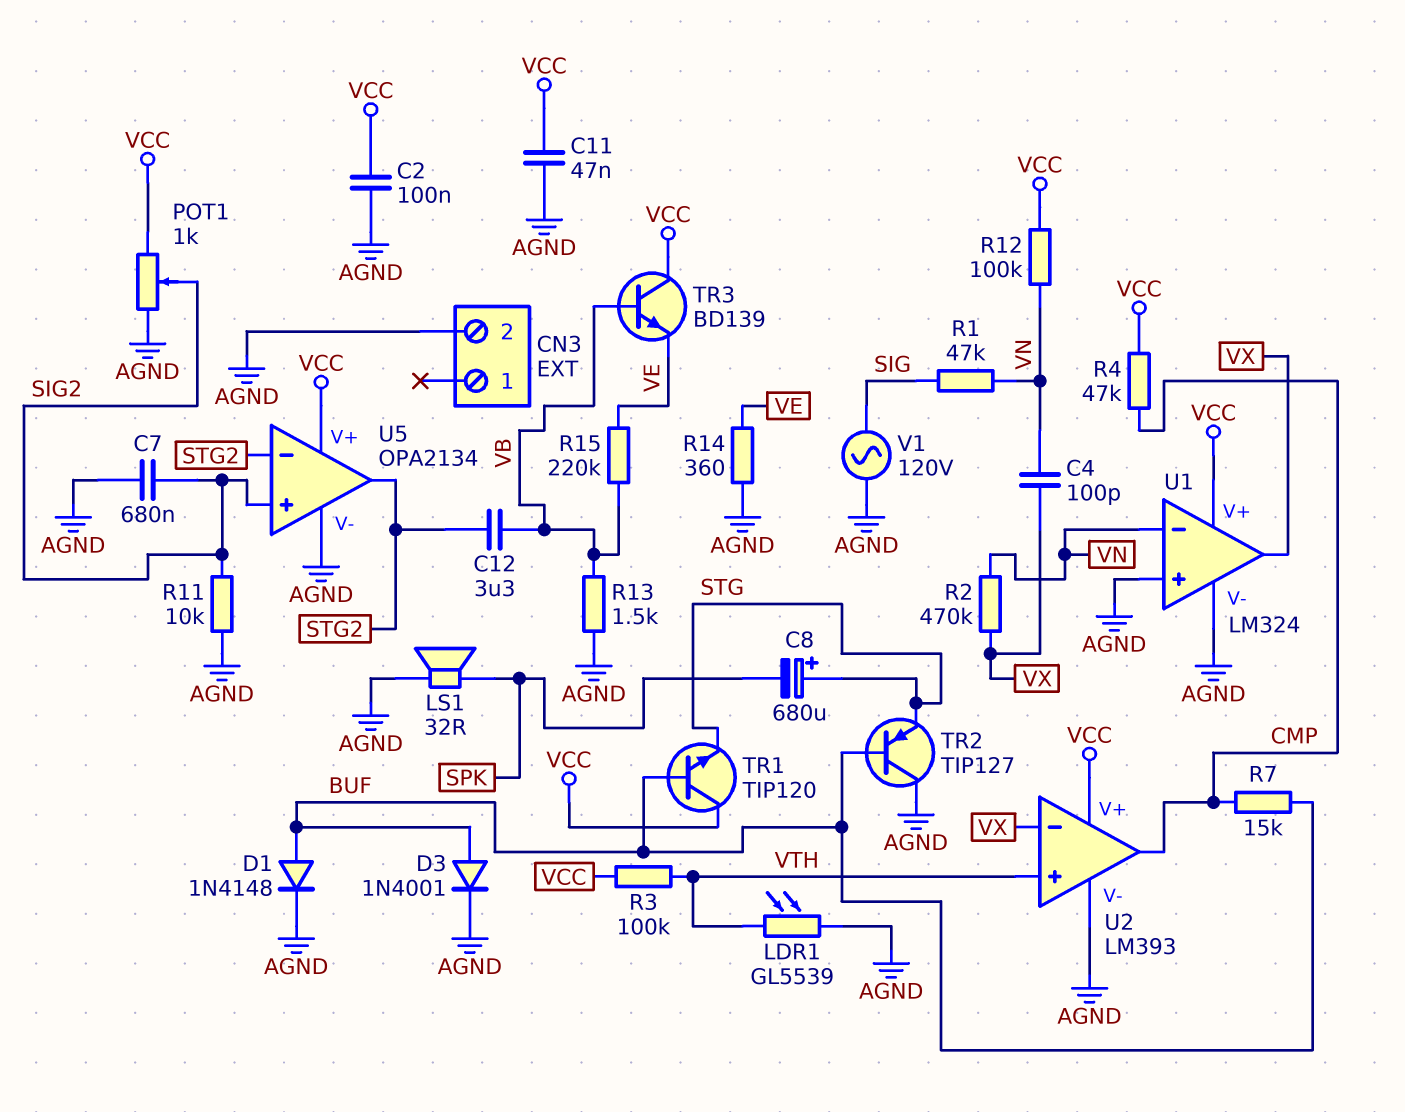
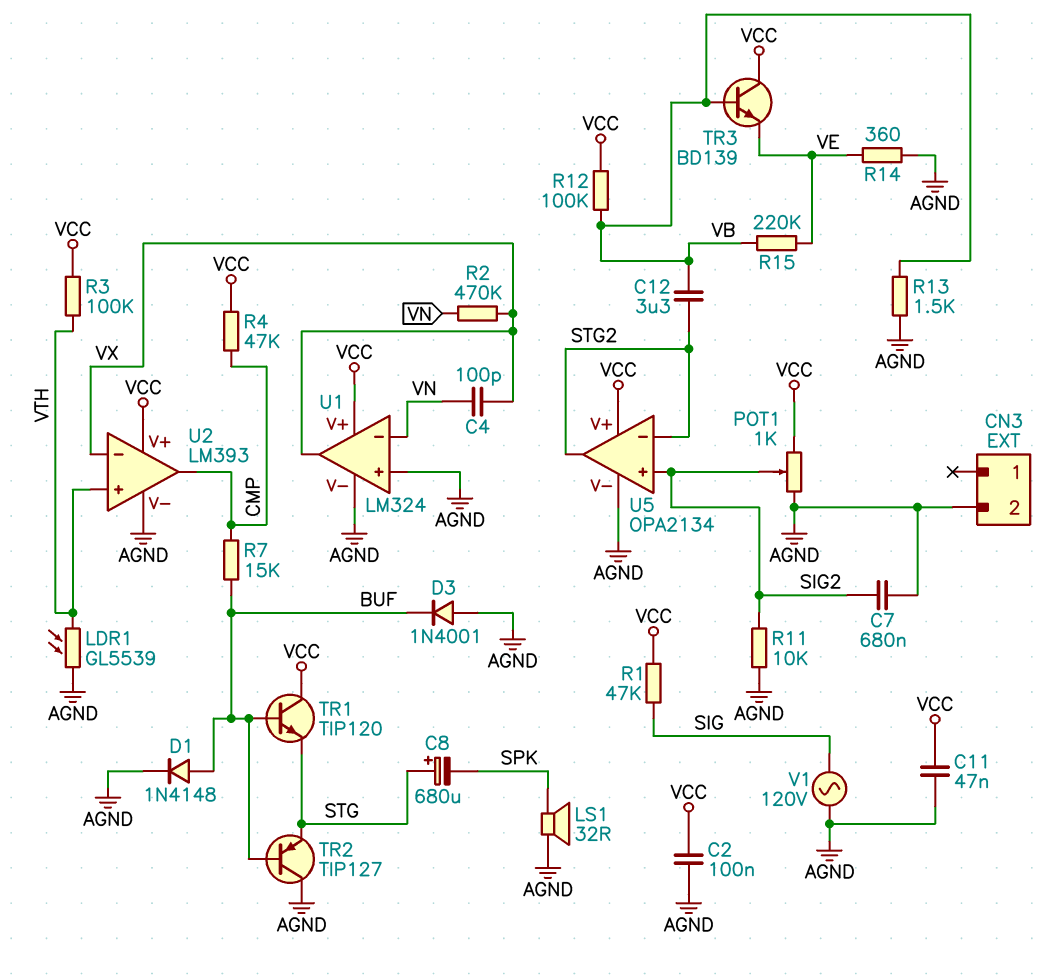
D3: diode 1N4001 (A BUF, K AGND) -> diode 1N4001 (A AGND, K BUF)
R1: 47k (SIG, VN) -> 47k (SIG, VCC)
R12: 100k (VCC, VN) -> 100k (VB, VCC)

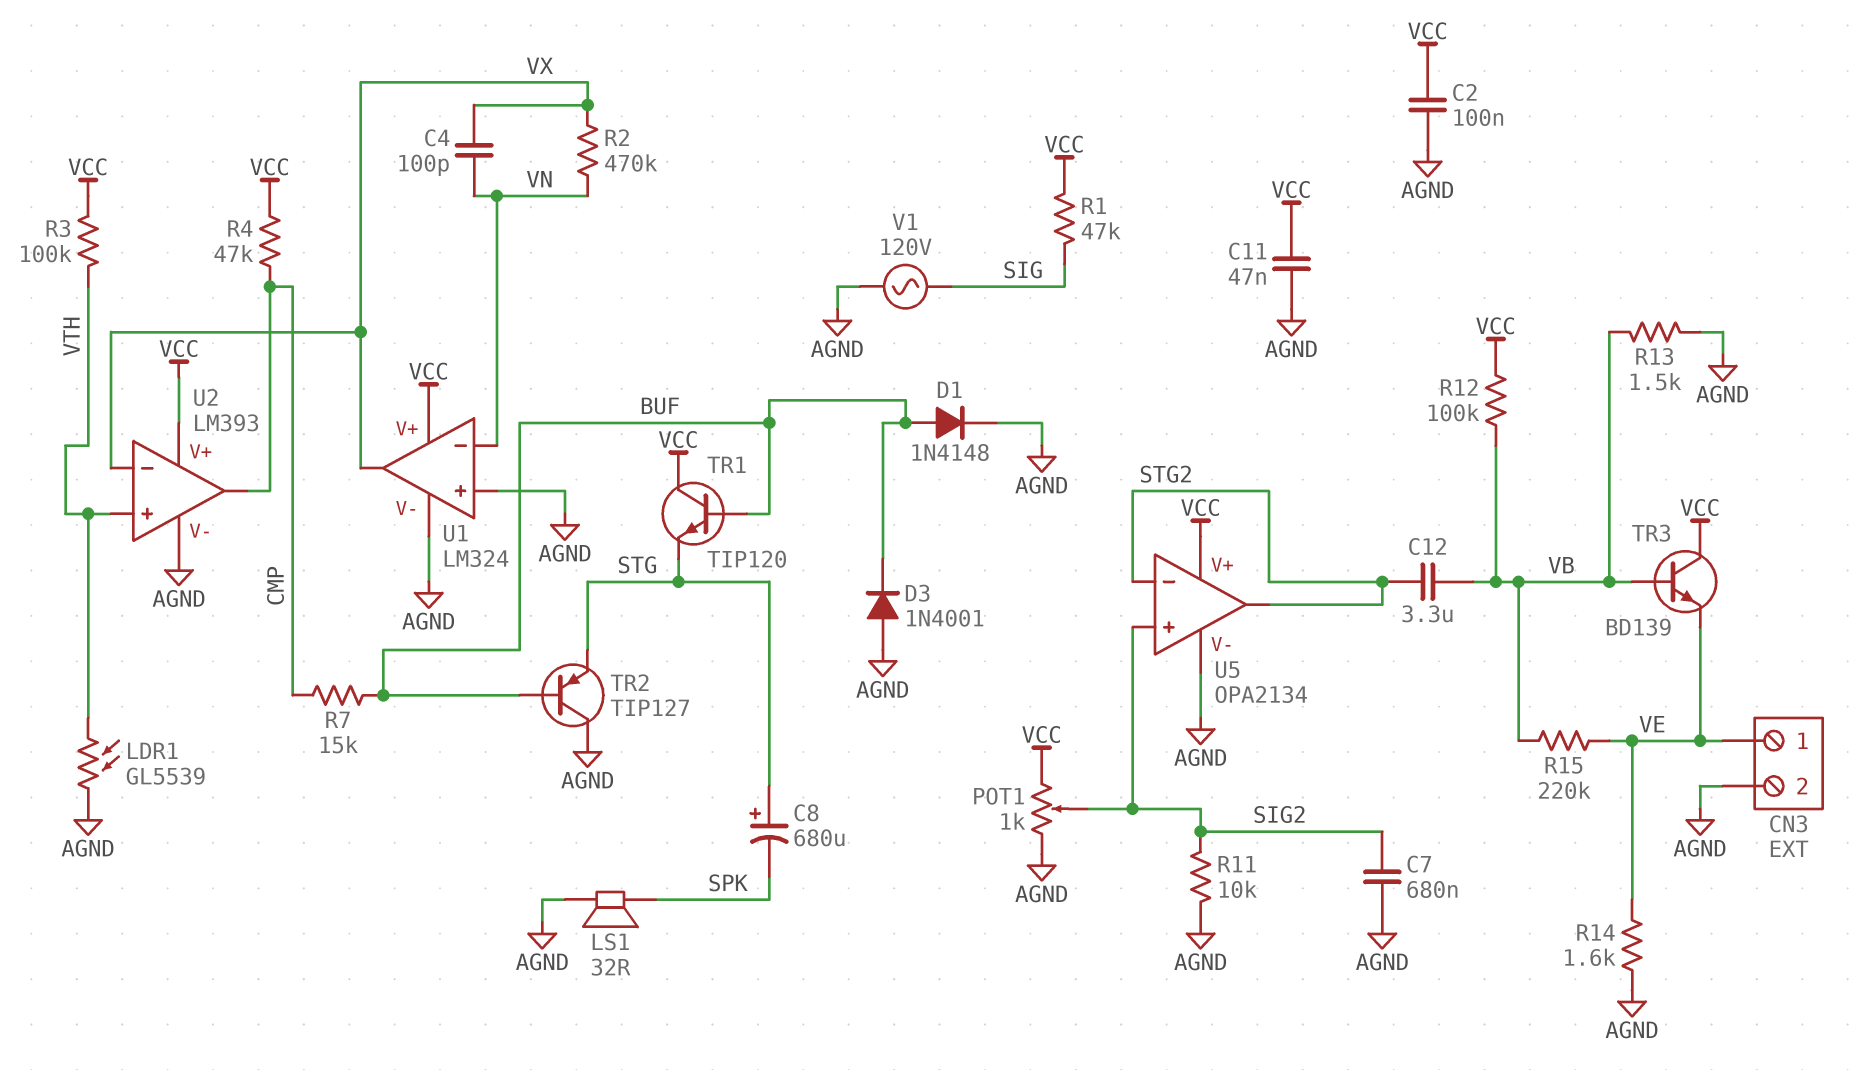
CN3 pin 1: none -> VE
R14: 360 (AGND, VE) -> 1.6k (AGND, VE)

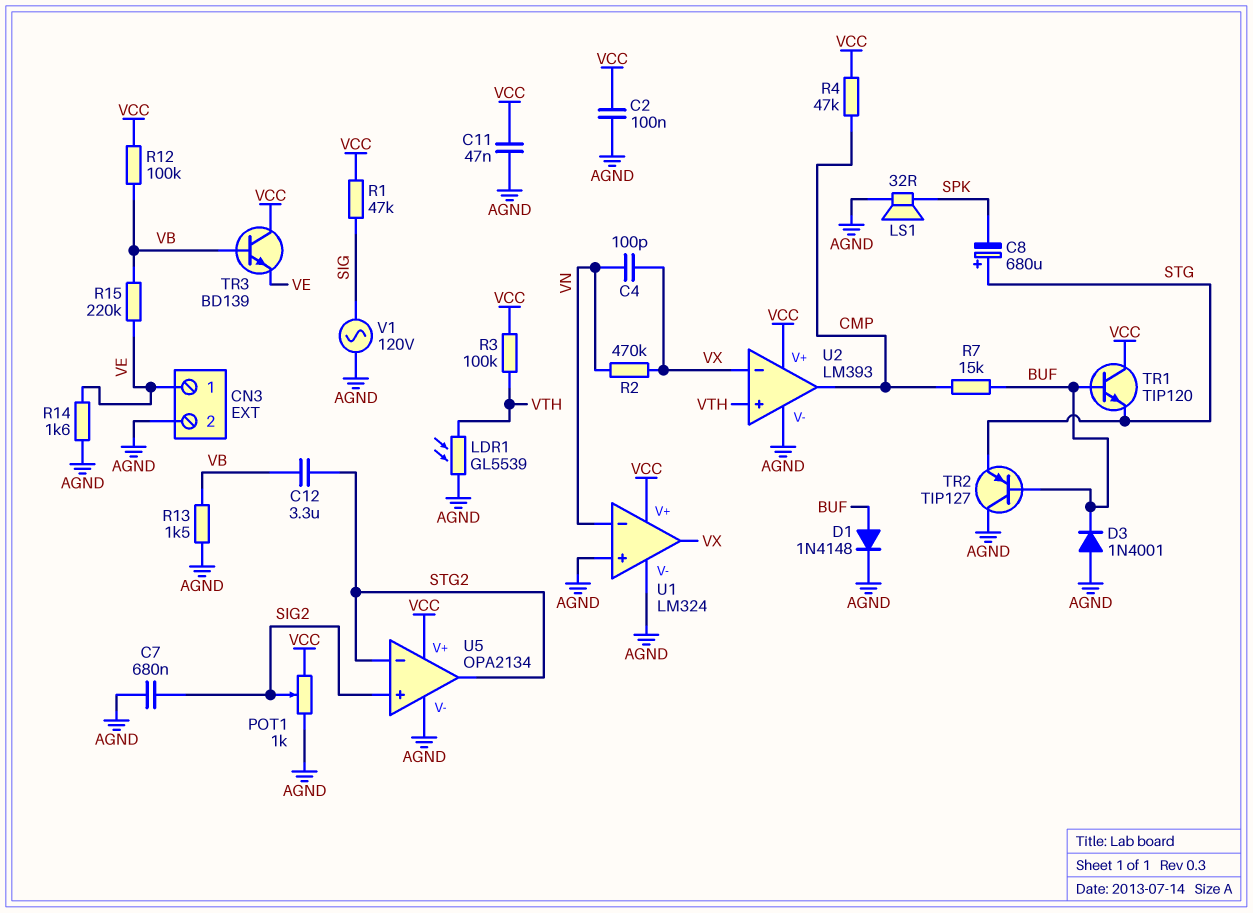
R11: 10k (AGND, SIG2) -> none

